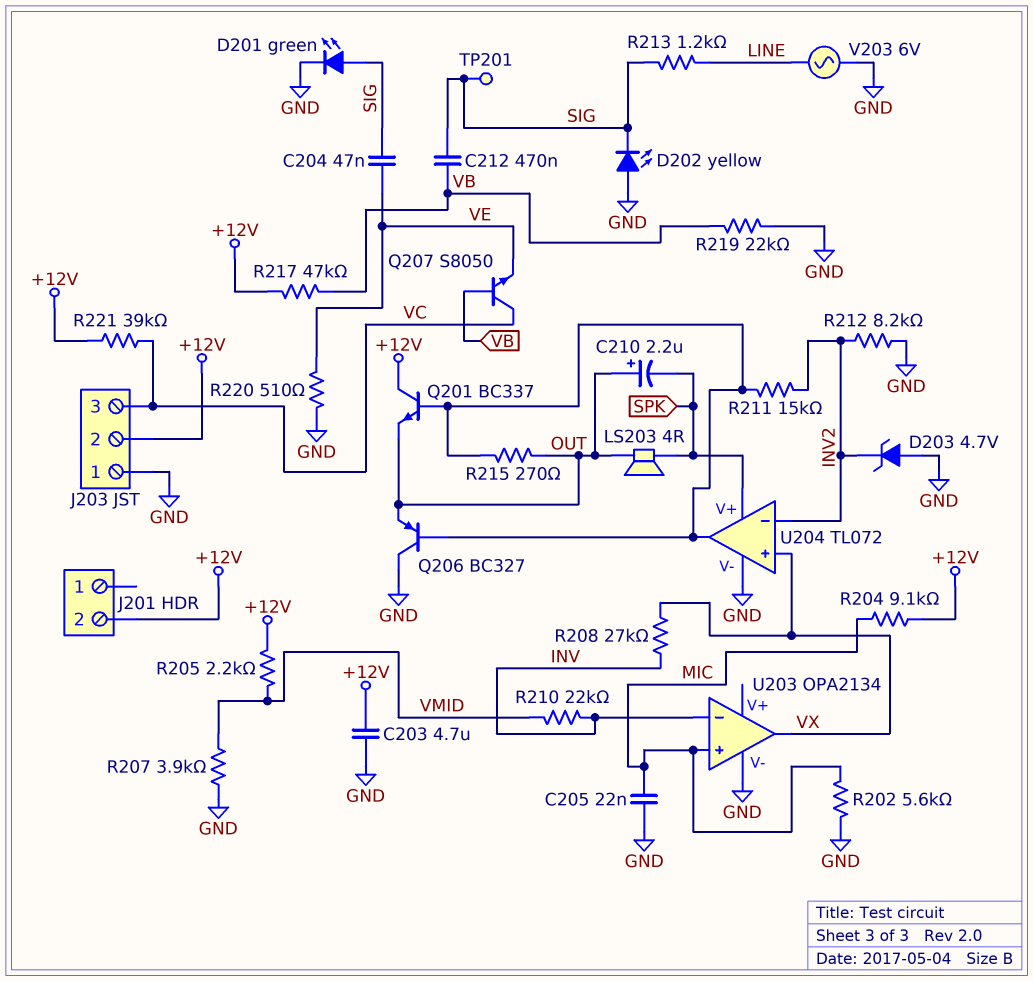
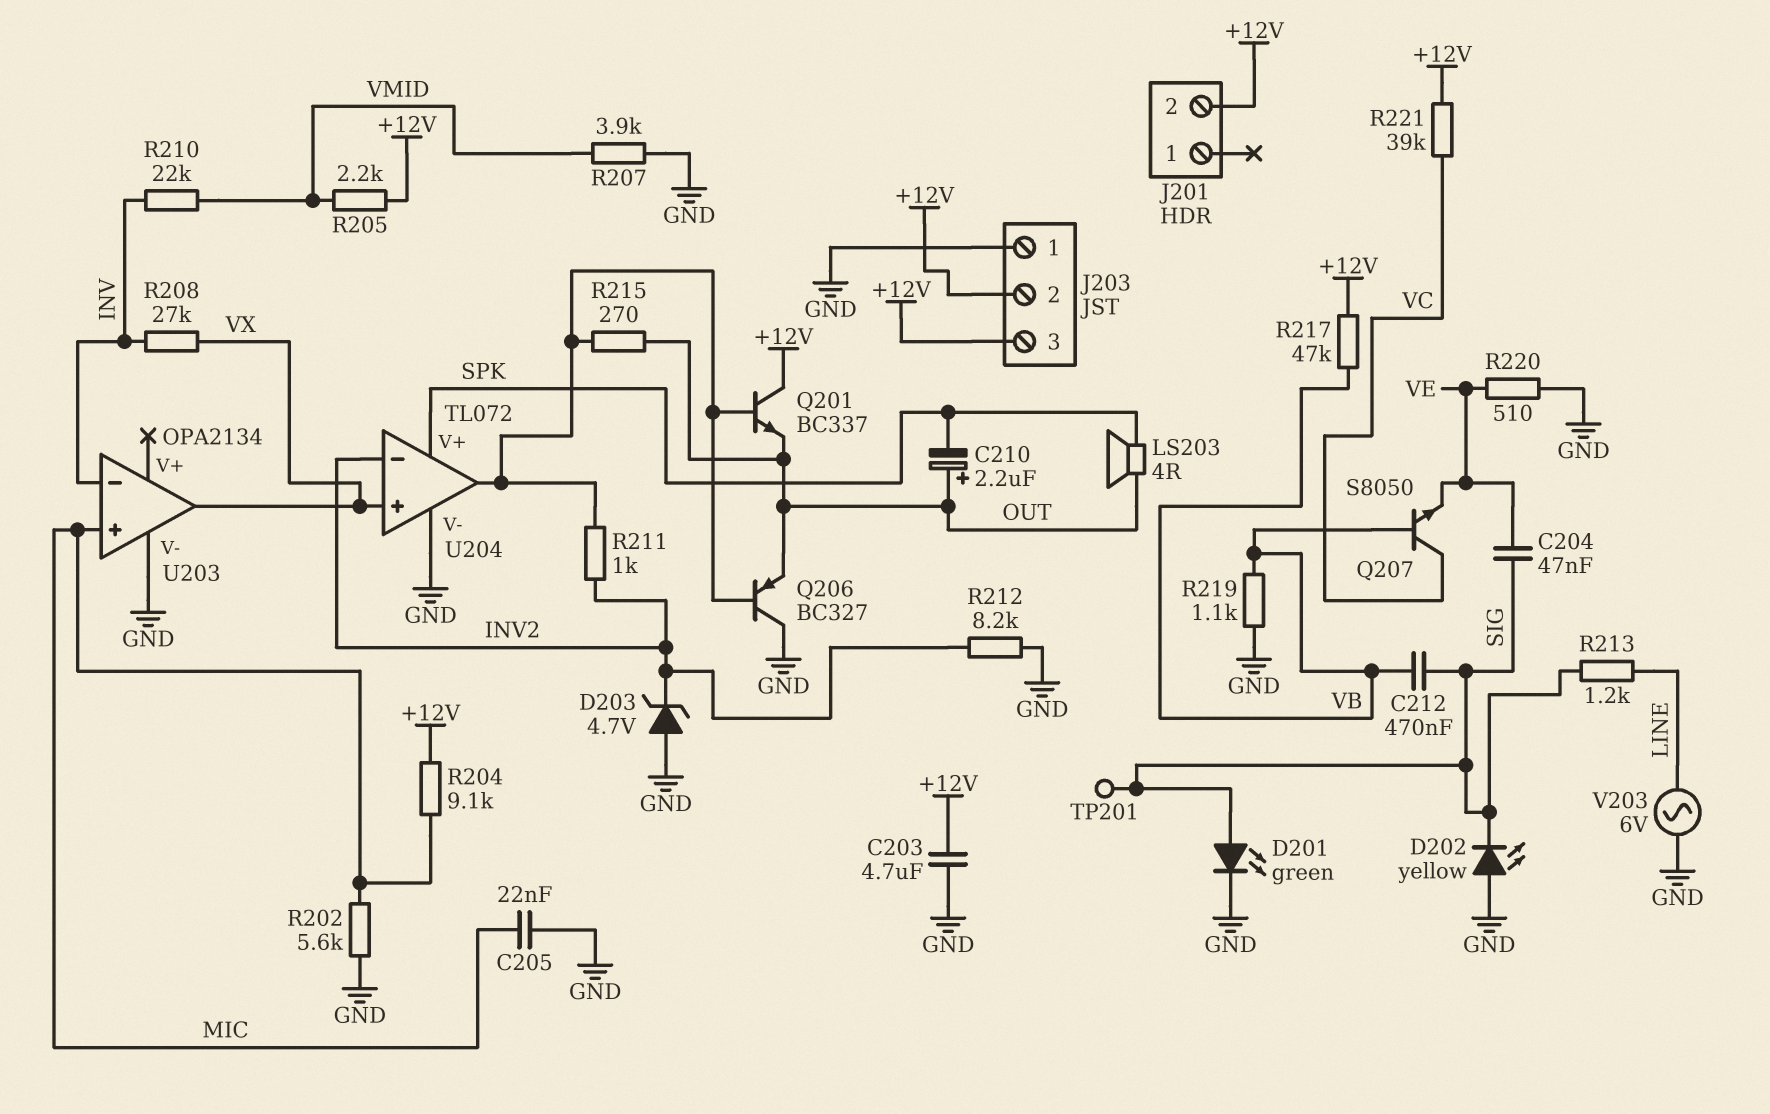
J203 pin 3: VC -> +12V
R211: 15k (INV2, U204/out) -> 1k (INV2, U204/out)
R219: 22k (GND, VB) -> 1.1k (GND, VB)

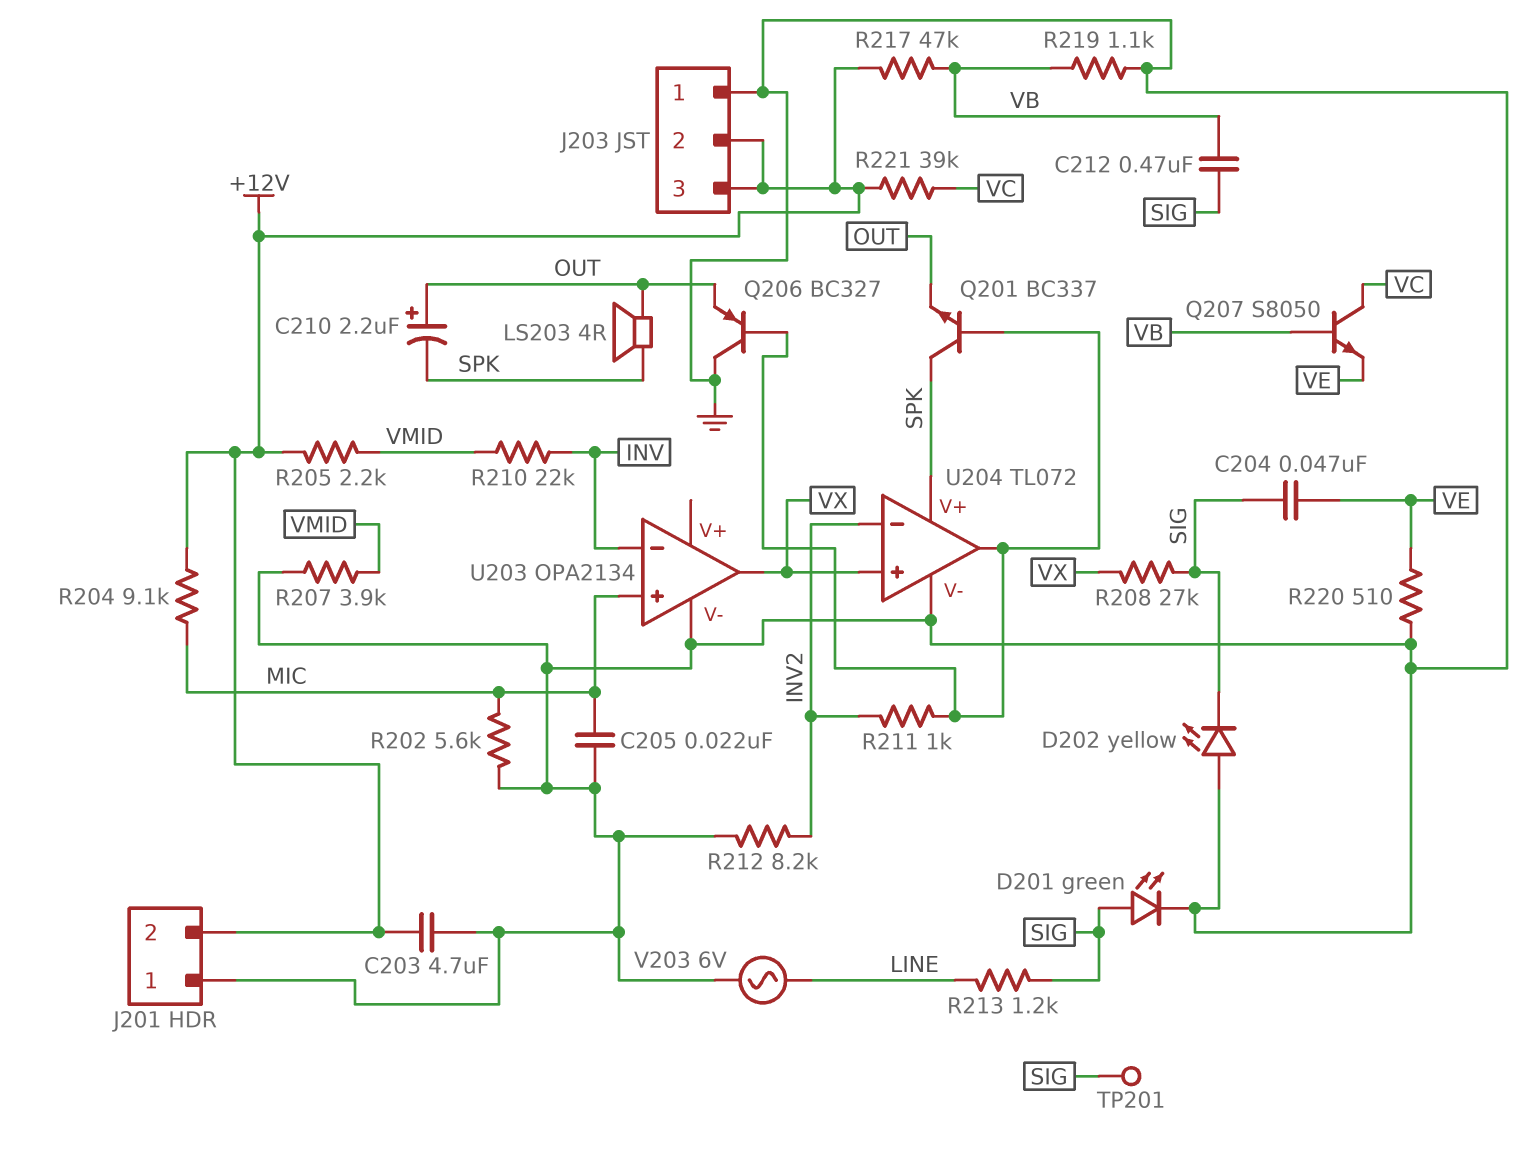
D203: zener 4.7V (A GND, K INV2) -> none
J201 pin 1: none -> GND
Q201: NPN BC337 (B U204/out, C +12V, E OUT) -> NPN BC337 (B U204/out, C SPK, E OUT)
R208: 27k (INV, VX) -> 27k (SIG, VX)
R215: 270 (OUT, U204/out) -> none

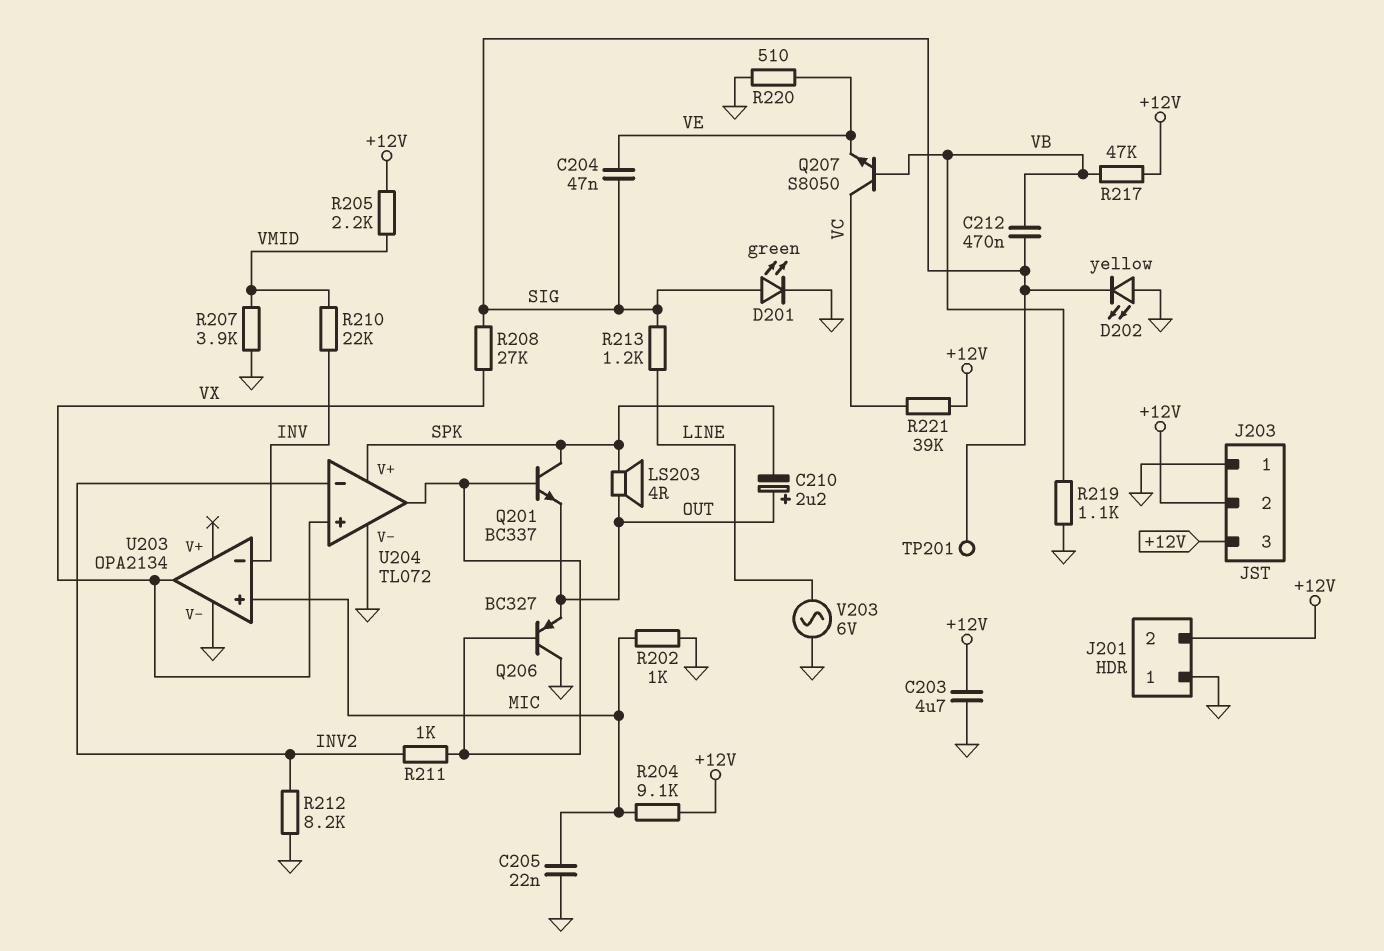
R202: 5.6k (GND, MIC) -> 1k (GND, MIC)

